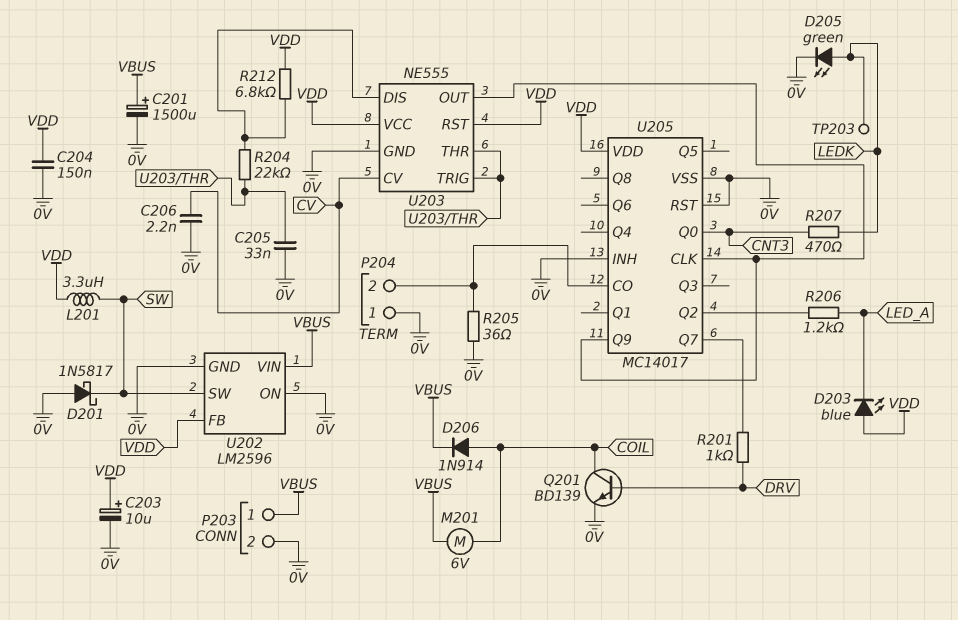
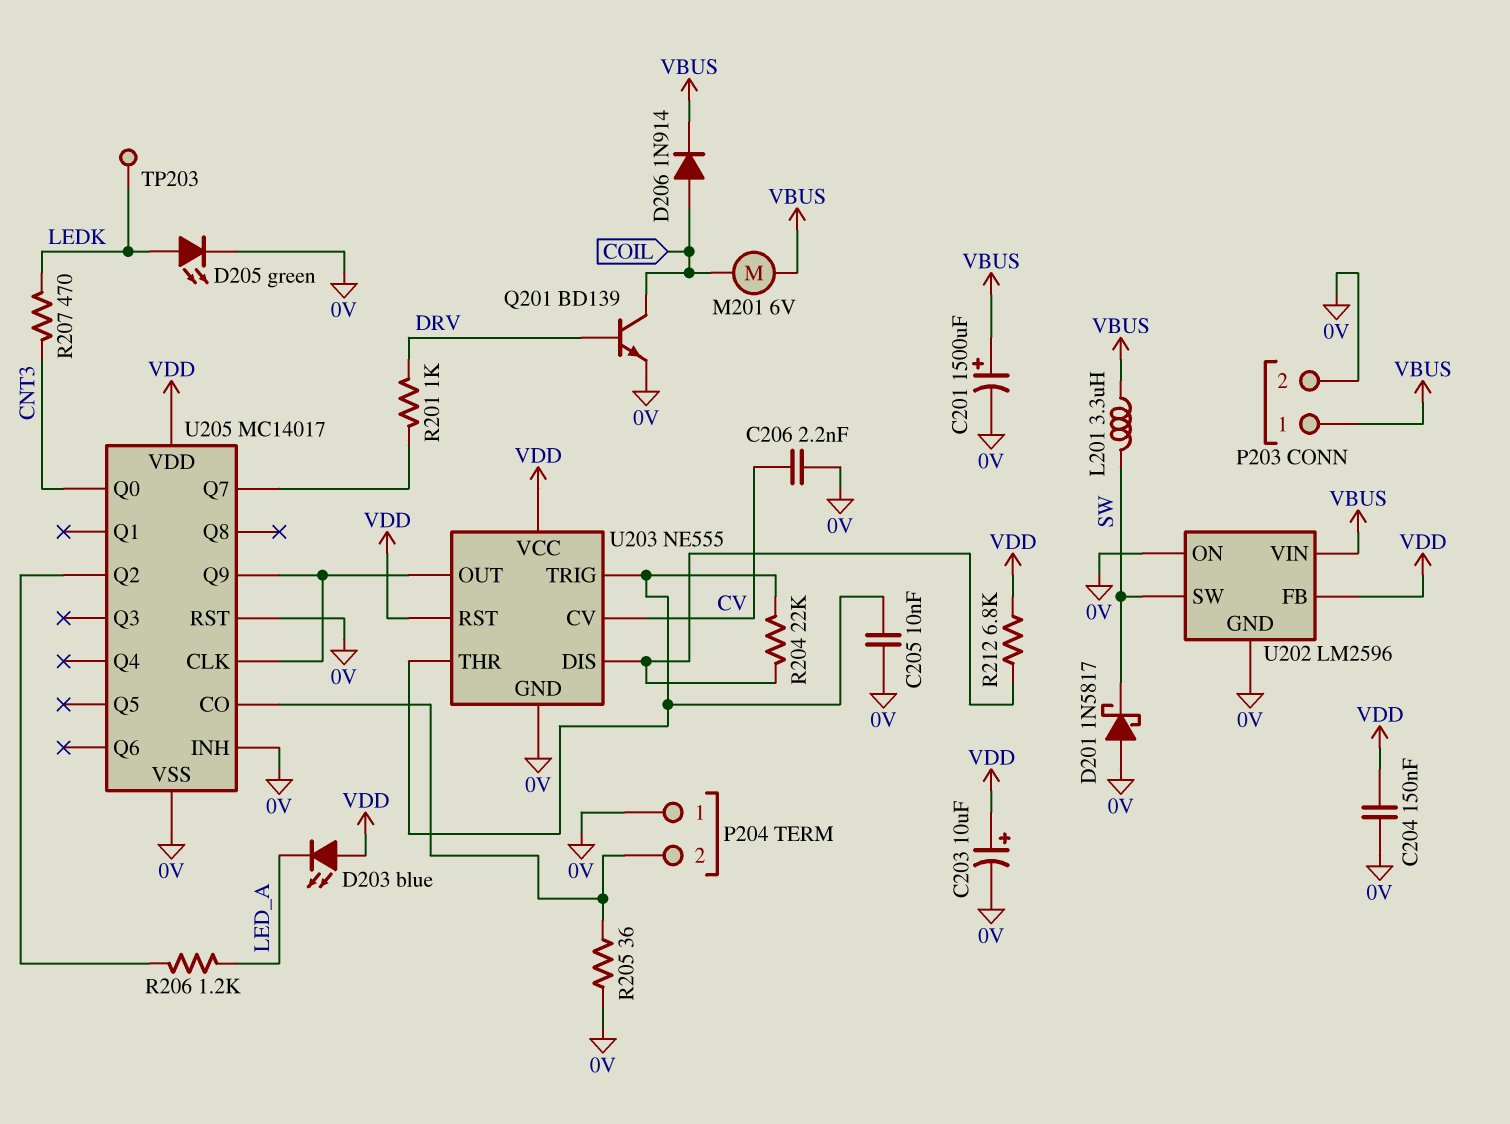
C205: 33nF (0V, U203/THR) -> 10nF (0V, U203/THR)
L201: 3.3uH (SW, VDD) -> 3.3uH (SW, VBUS)

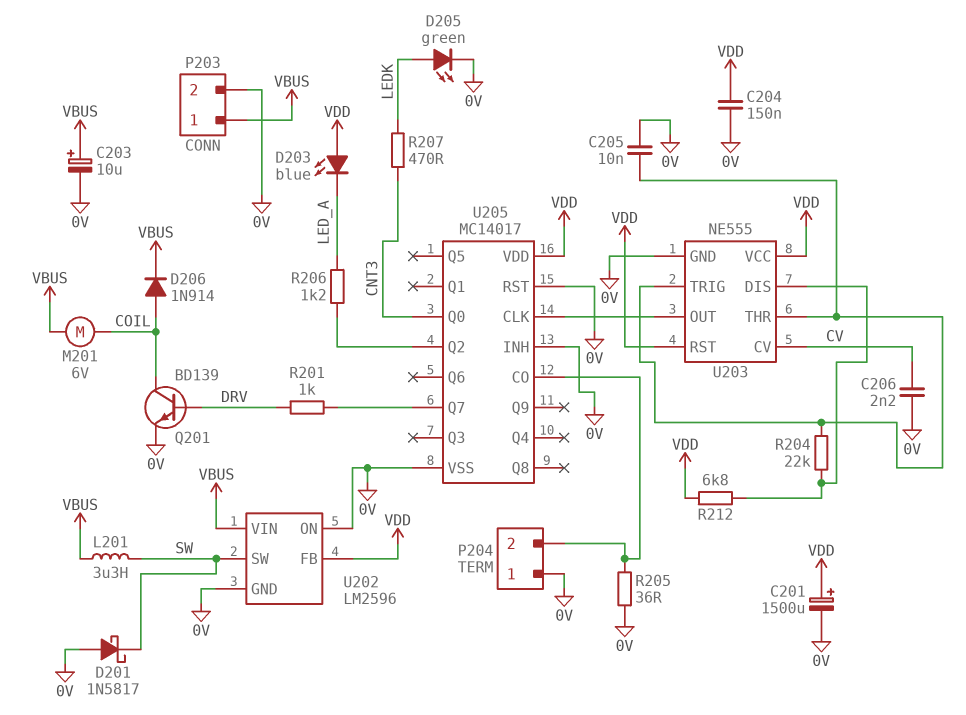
C201: 1500uF (plus VBUS, minus 0V) -> 1500uF (plus VDD, minus 0V)
C203: 10uF (plus VDD, minus 0V) -> 10uF (plus VBUS, minus 0V)
TP203: test point (LEDK) -> none
U205 pin Q9: U203/OUT -> none

